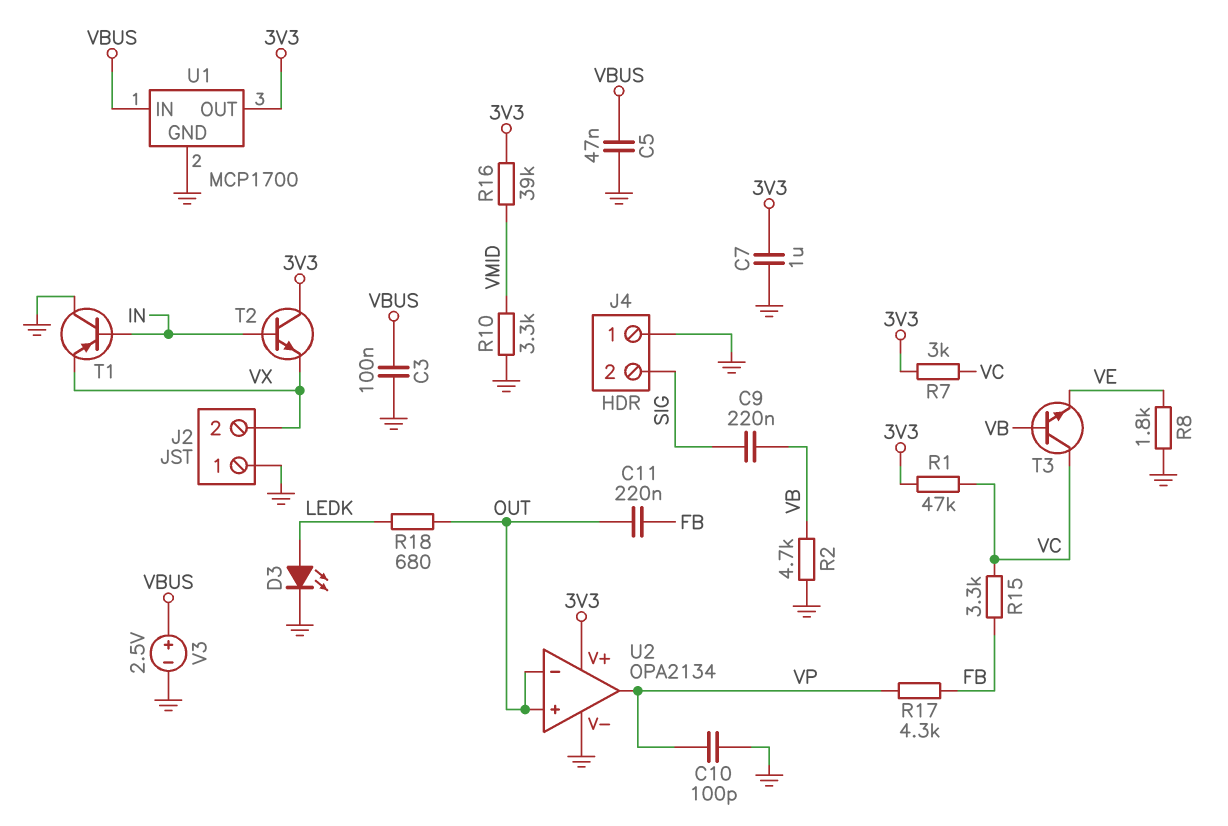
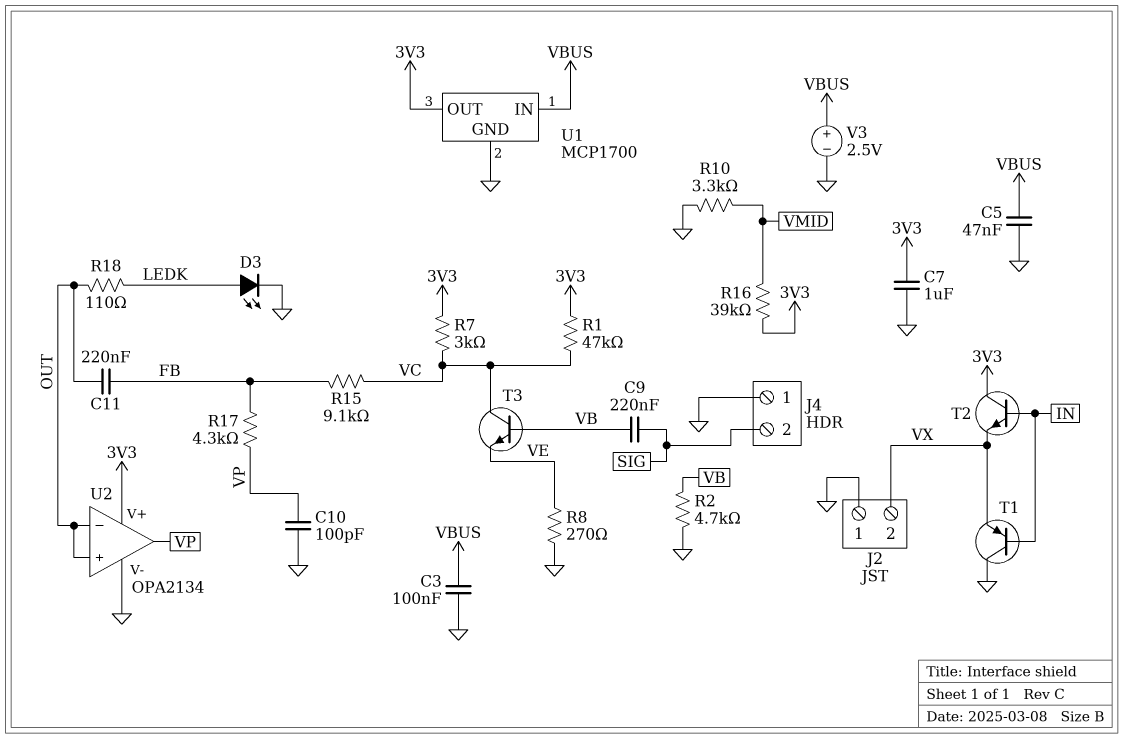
R8: 1.8k (GND, VE) -> 270 (GND, VE)
R15: 3.3k (FB, VC) -> 9.1k (FB, VC)
R18: 680 (LEDK, OUT) -> 110 (LEDK, OUT)

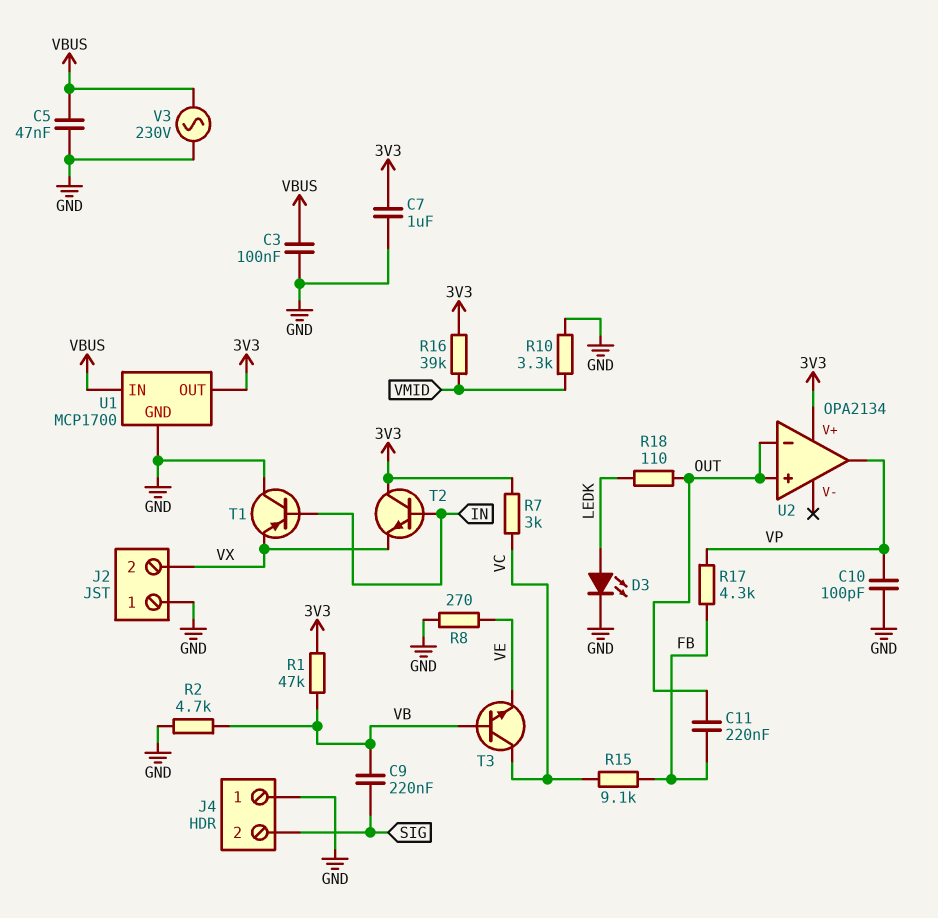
R1: 47k (3V3, VC) -> 47k (3V3, VB)
U2 pin V-: GND -> none
V3: 2.5V (plus VBUS, minus GND) -> AC 230V (GND, VBUS)

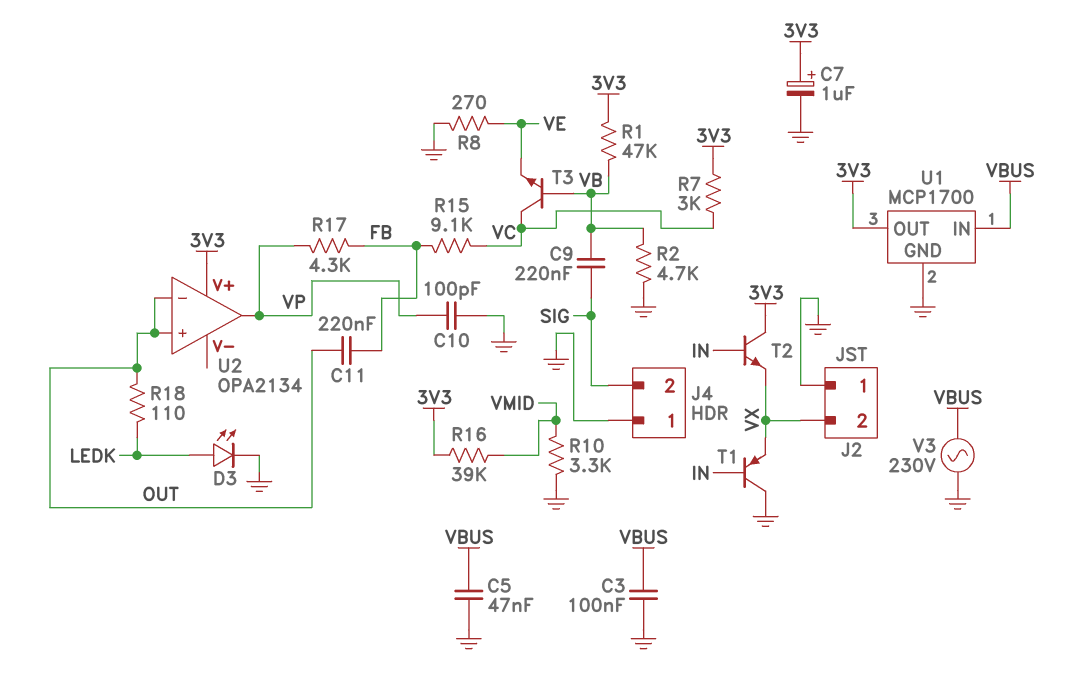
C7: 1uF (3V3, GND) -> 1uF (plus 3V3, minus GND)

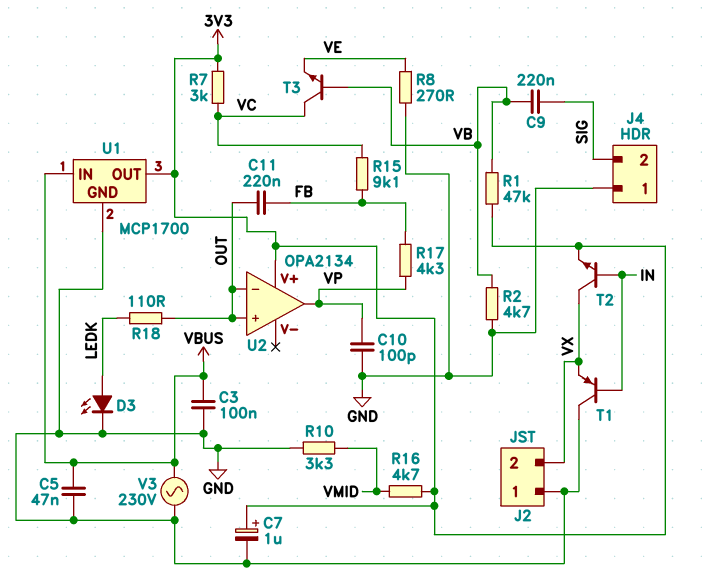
R16: 39k (3V3, VMID) -> 4.7k (3V3, VMID)
T2: NPN (B IN, C 3V3, E VX) -> NPN (B IN, C VX, E 3V3)

